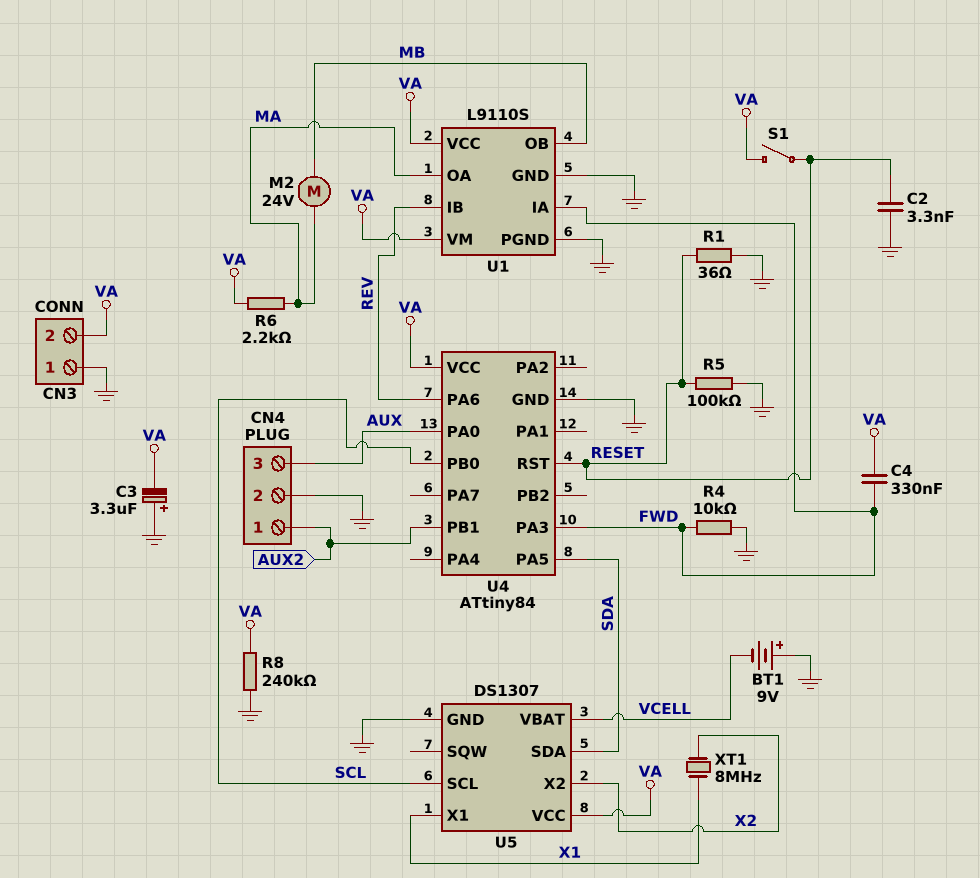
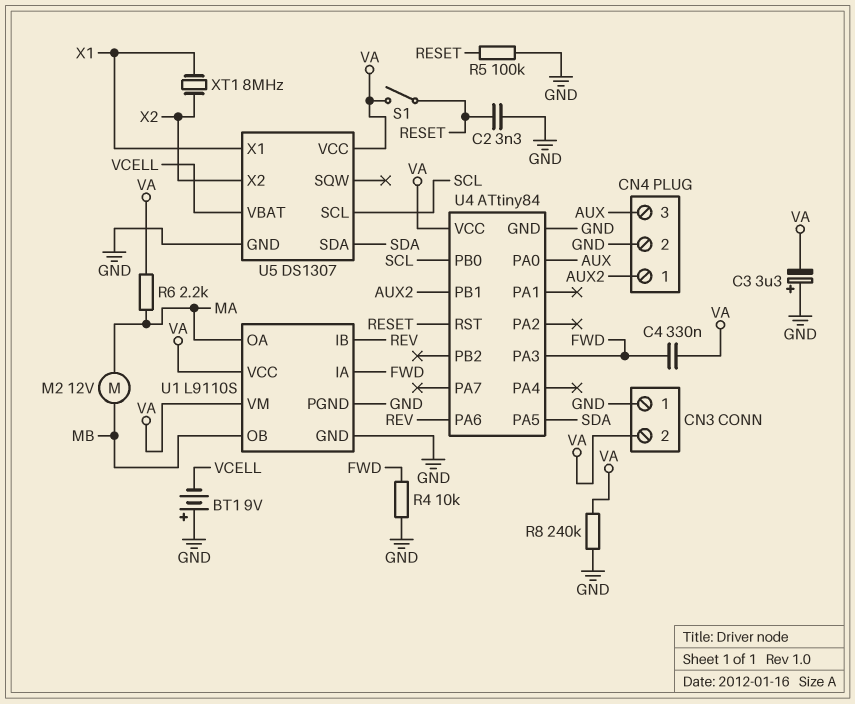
M2: motor 24V (MA, MB) -> motor 12V (MA, MB)
R1: 36 (GND, RESET) -> none

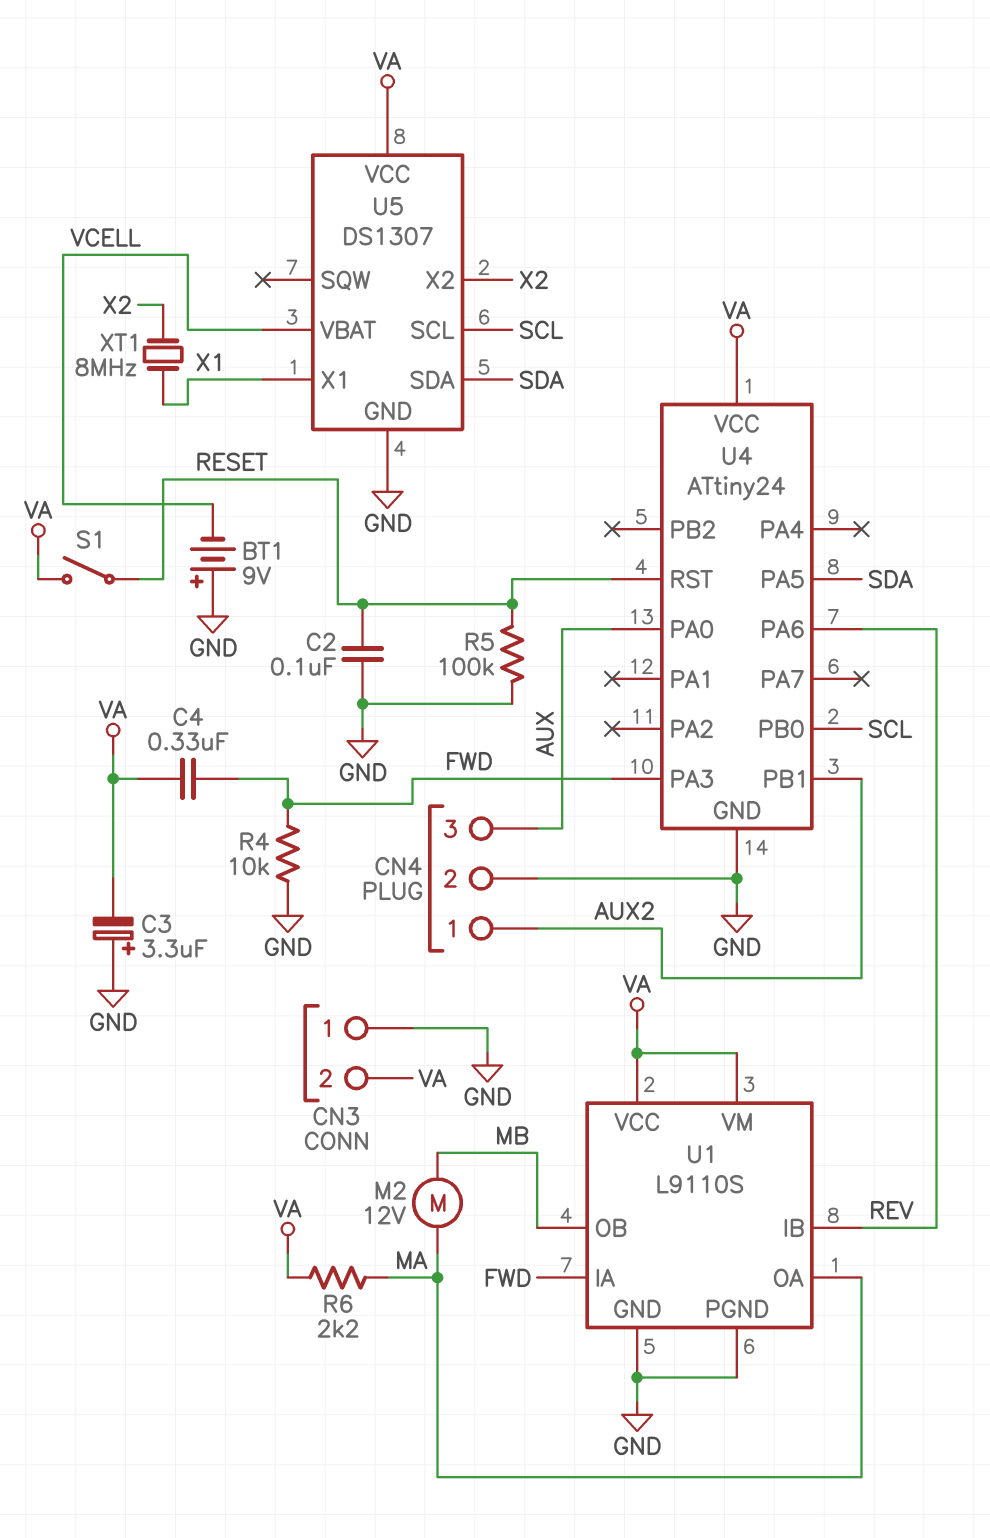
C2: 3.3nF (GND, RESET) -> 100nF (GND, RESET)
R8: 240k (GND, VA) -> none
U4: ATtiny84 -> ATtiny24

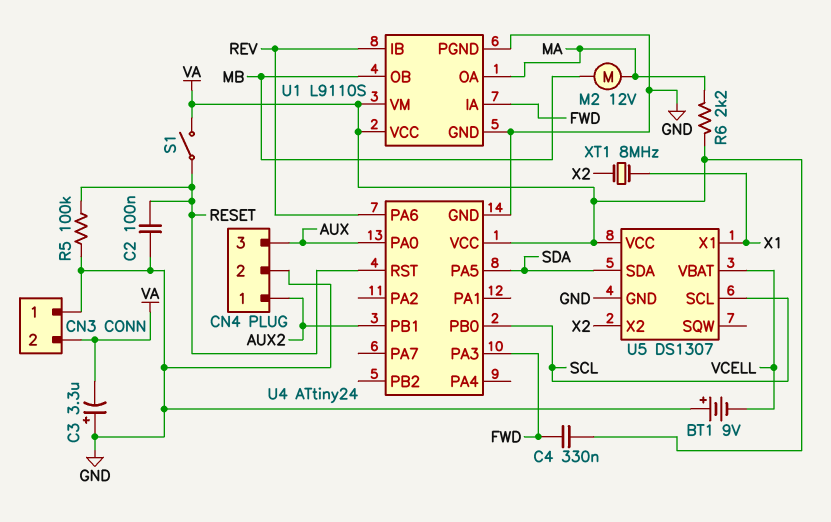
R4: 10k (FWD, GND) -> none

